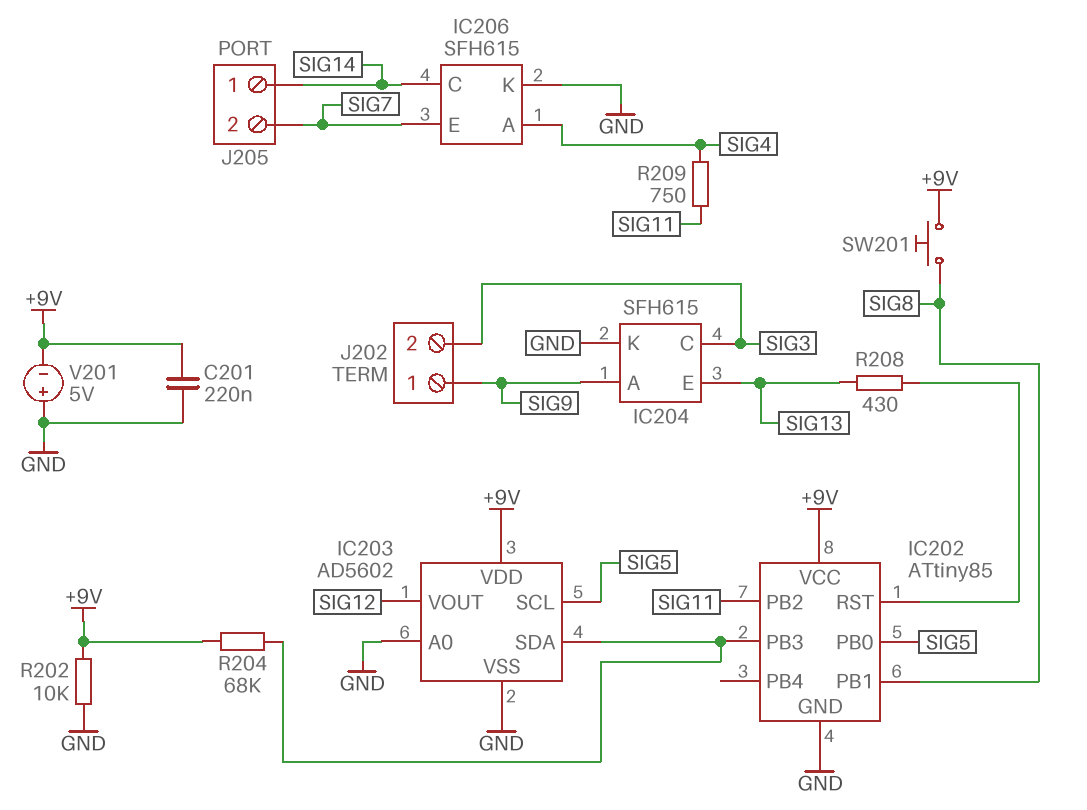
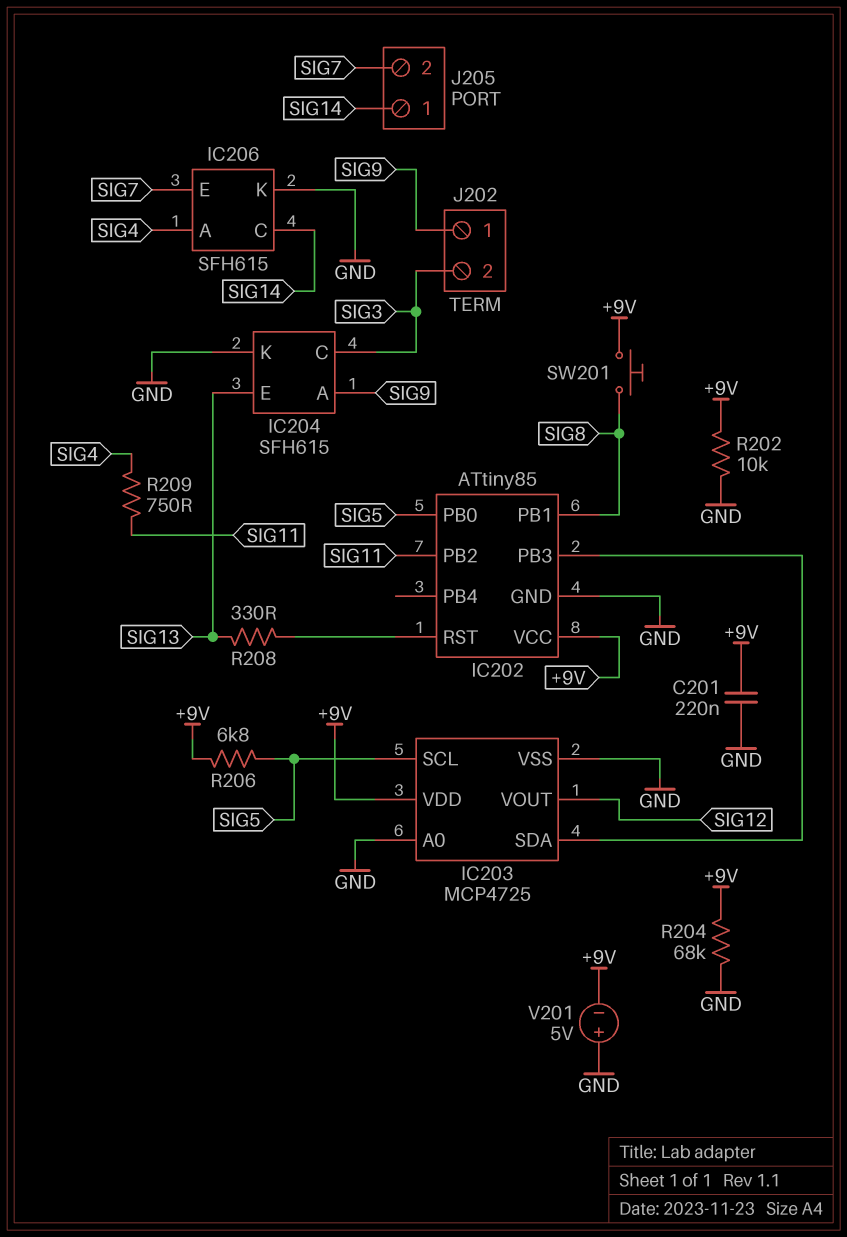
IC203: AD5602 -> MCP4725
R204: 68k (+9V, IC202/PB3) -> 68k (+9V, GND)
R206: none -> 6.8k (+9V, SIG5)
R208: 430 (IC202/RST, SIG13) -> 330 (IC202/RST, SIG13)

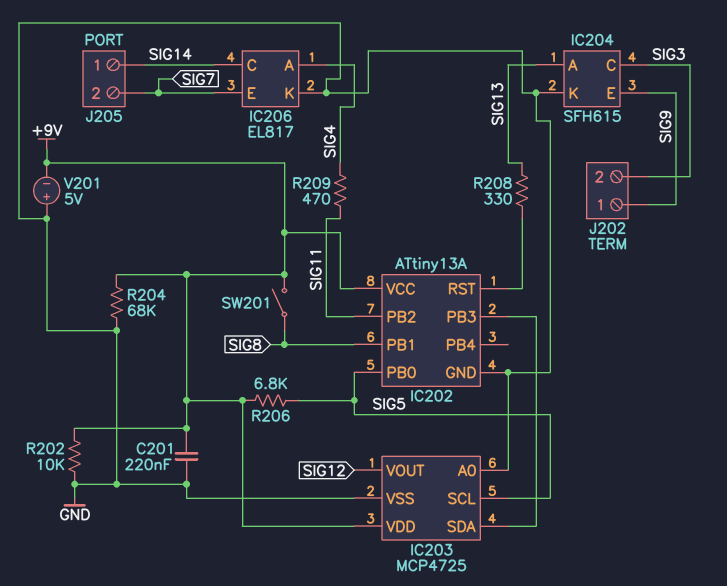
IC202: ATtiny85 -> ATtiny13A
IC204 pin A: SIG9 -> SIG13
IC204 pin E: SIG13 -> SIG9
IC206: SFH615 -> EL817
R209: 750 (SIG4, SIG11) -> 470 (SIG4, SIG11)
SW201: button (+9V, SIG8) -> switch (+9V, SIG8)

